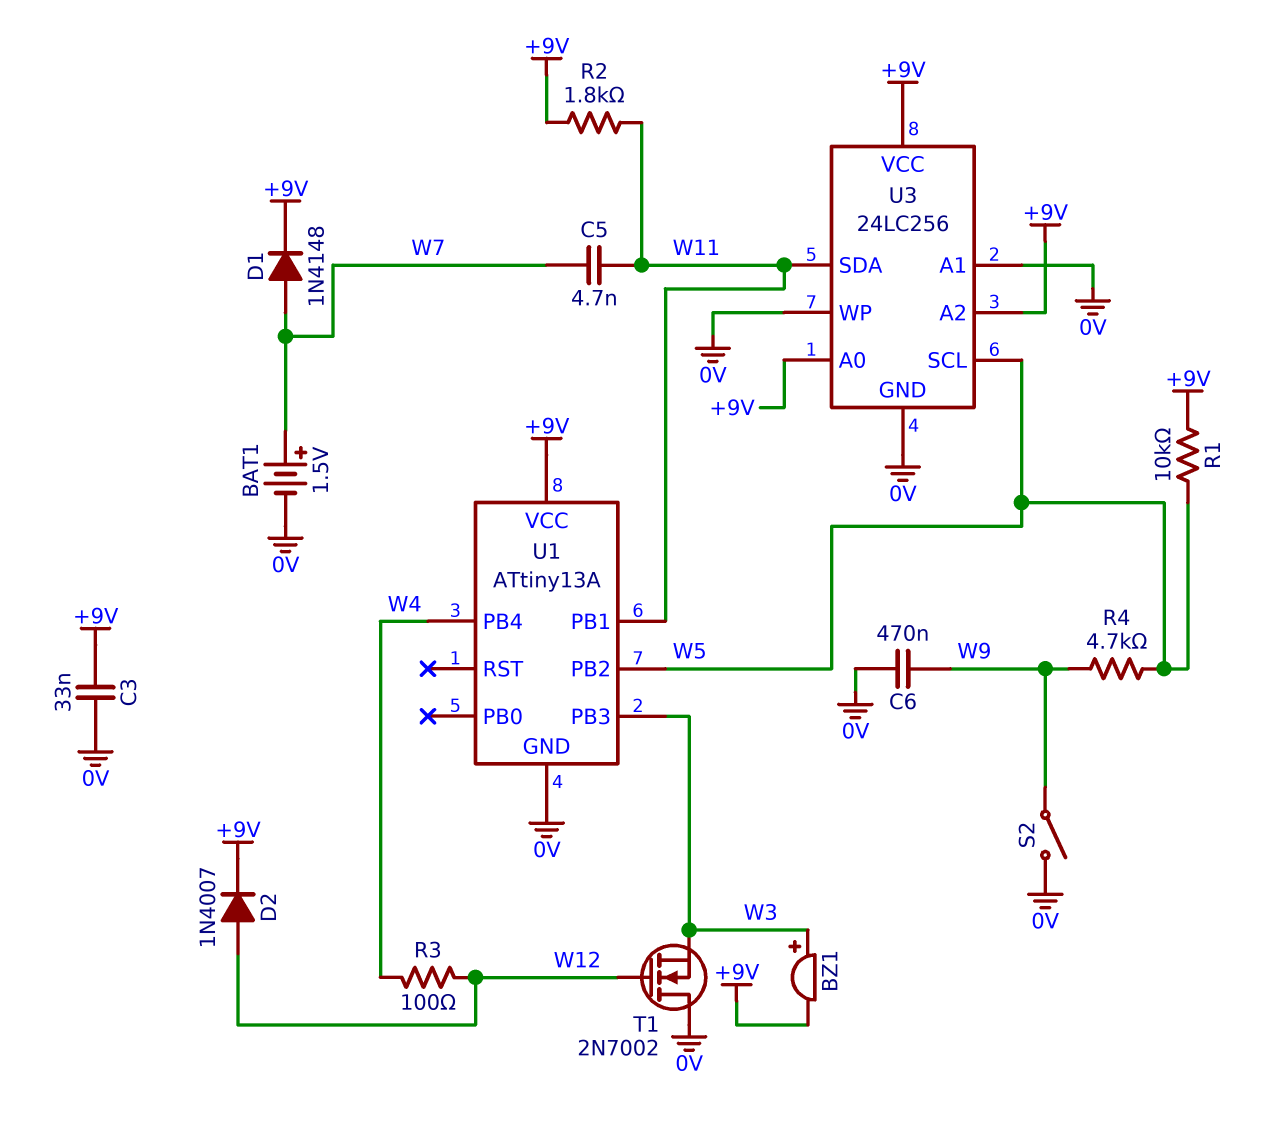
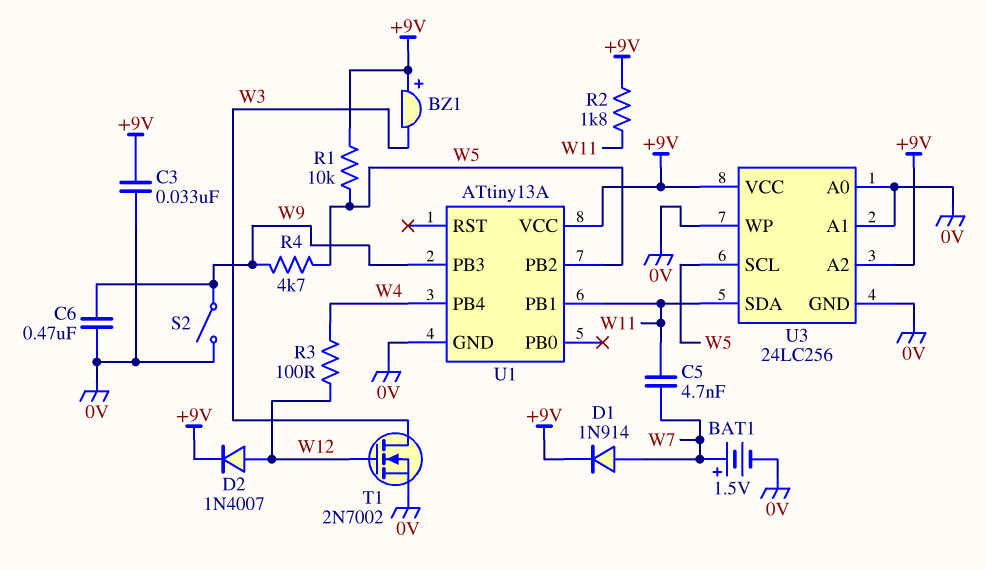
BZ1: buzzer (plus W3, minus +9V) -> buzzer (plus +9V, minus W3)
D1: diode 1N4148 (A W7, K +9V) -> diode 1N914 (A W7, K +9V)
T1: NMOS 2N7002 (G W12, D 0V, S W3) -> NMOS 2N7002 (G W12, D W3, S 0V)
U1 pin PB3: W3 -> W9
U3 pin A0: +9V -> 0V

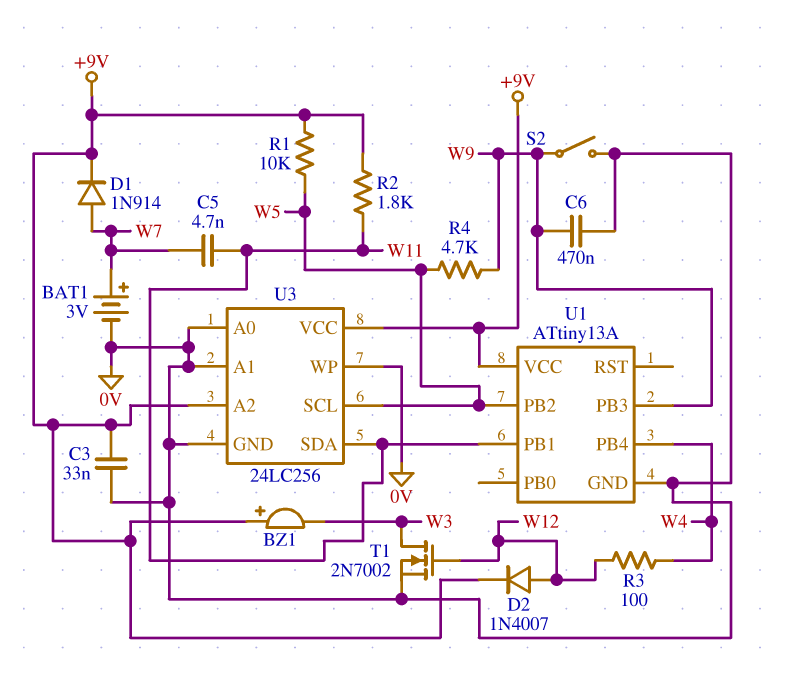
BAT1: 1.5V (plus W7, minus 0V) -> 3V (plus W7, minus 0V)

